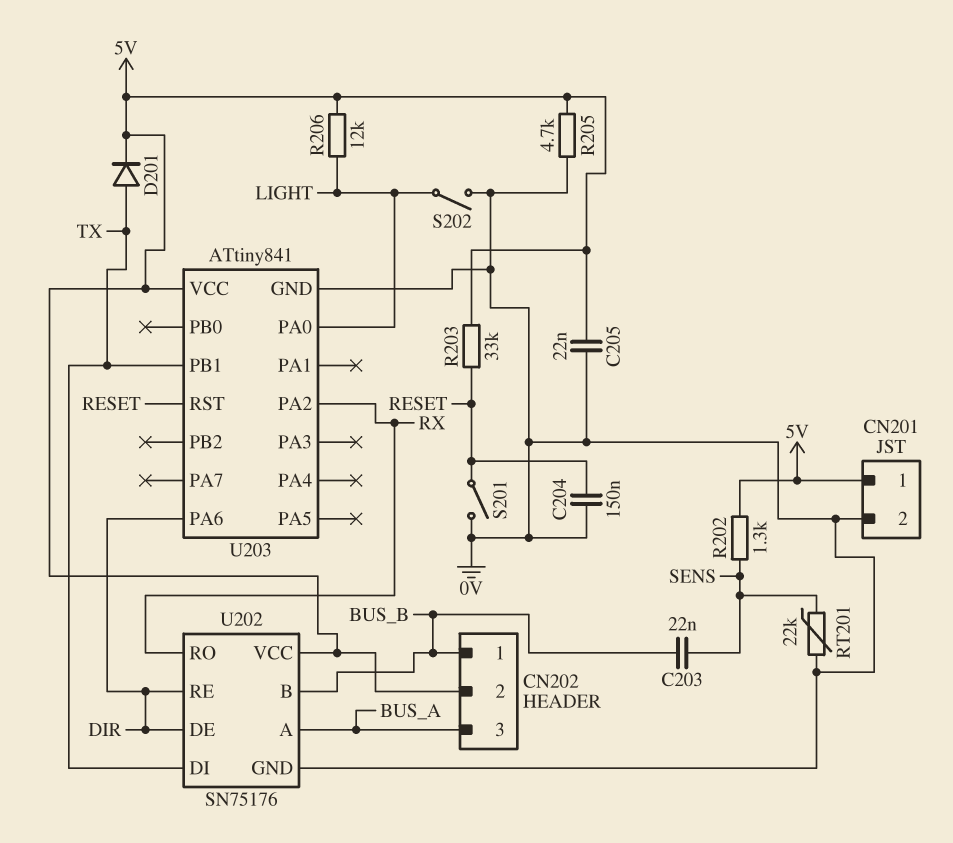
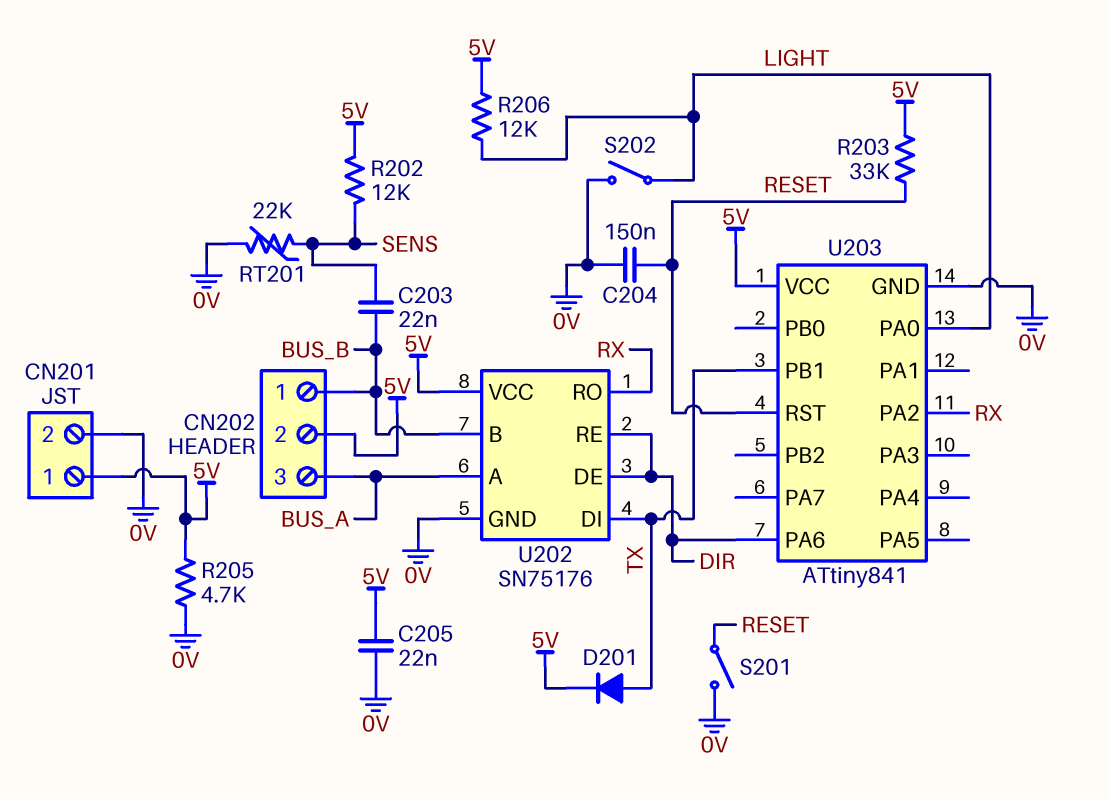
R202: 1.3k (5V, SENS) -> 12k (5V, SENS)

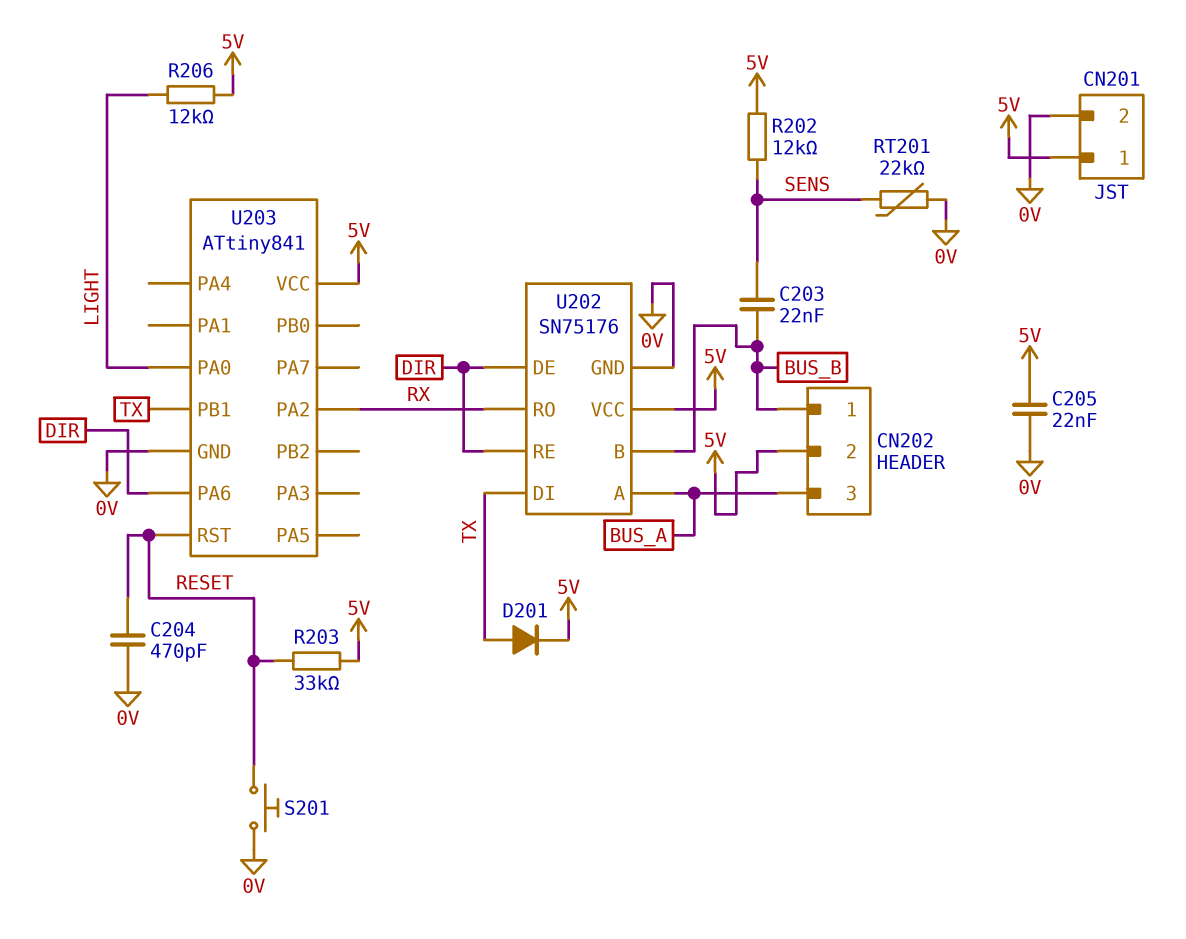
C204: 150nF (0V, RESET) -> 470pF (0V, RESET)
R205: 4.7k (0V, 5V) -> none
S201: switch (0V, RESET) -> button (0V, RESET)
S202: switch (0V, LIGHT) -> none

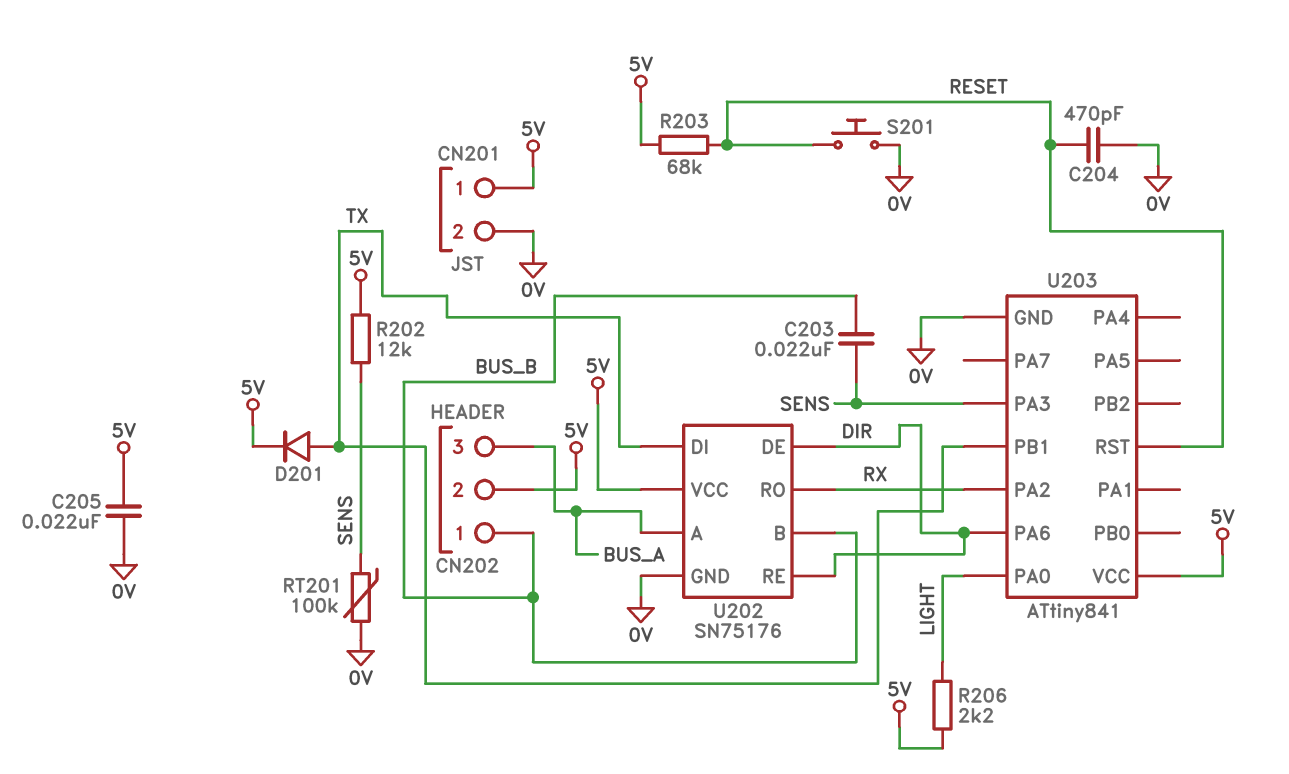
R203: 33k (5V, RESET) -> 68k (5V, RESET)
R206: 12k (5V, LIGHT) -> 2.2k (5V, LIGHT)
RT201: 22k (0V, SENS) -> 100k (0V, SENS)
U203 pin PA3: none -> SENS

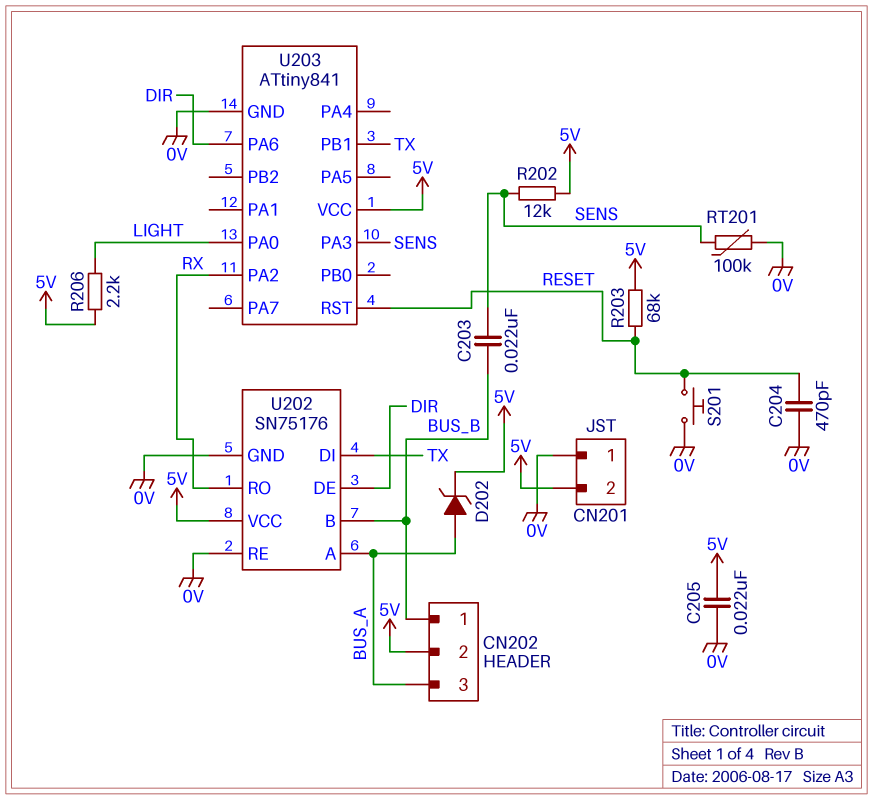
CN201 pin 1: 5V -> 0V
CN201 pin 2: 0V -> 5V
D201: diode (A TX, K 5V) -> none
D202: none -> zener (A BUS_A, K 5V)
U202 pin RE: DIR -> 0V

